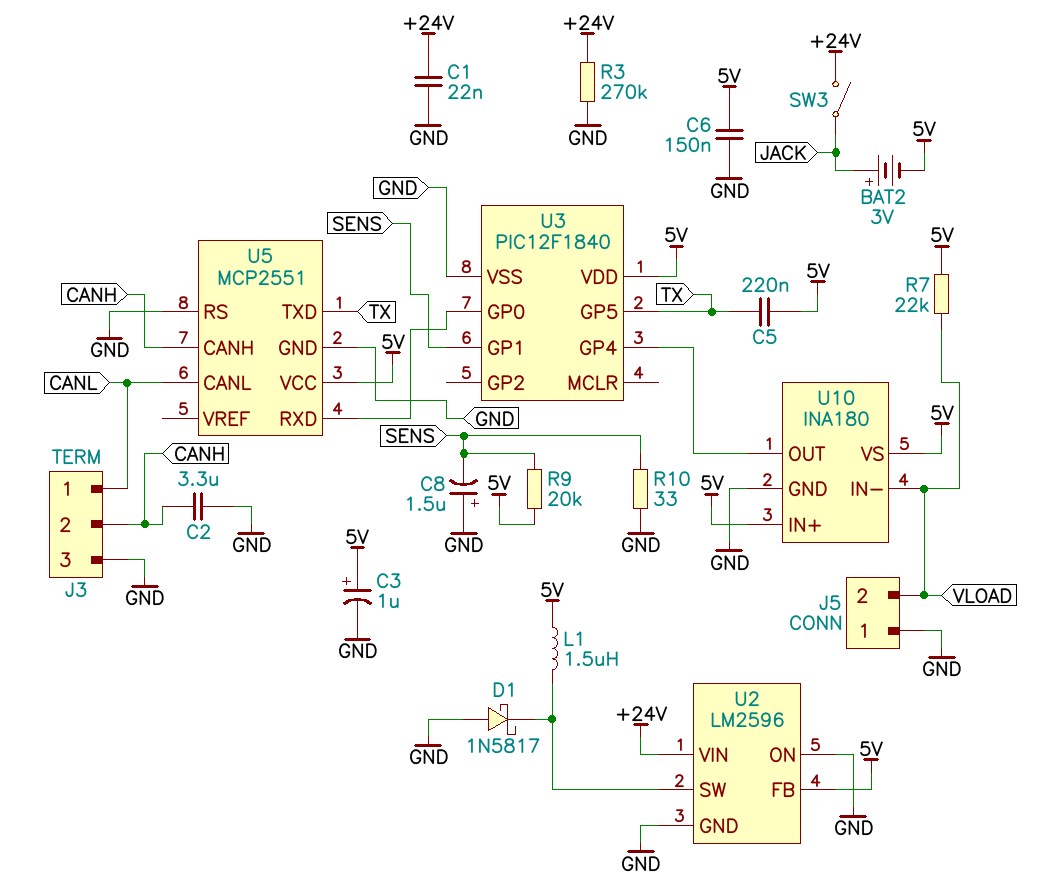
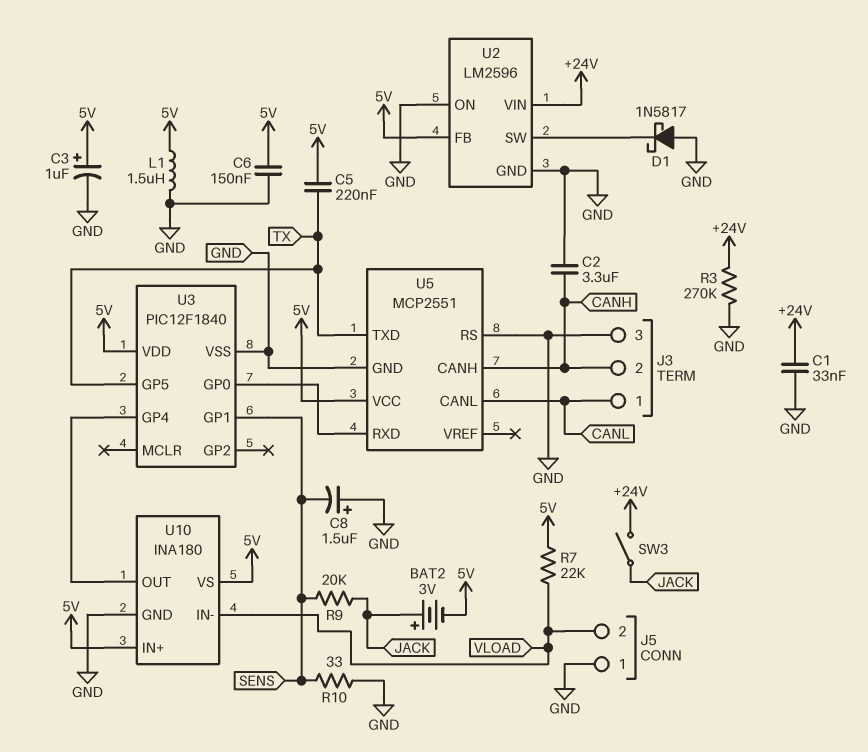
C1: 22nF (+24V, GND) -> 33nF (+24V, GND)
L1: 1.5uH (5V, U2/SW) -> 1.5uH (5V, GND)
R9: 20k (5V, SENS) -> 20k (JACK, SENS)

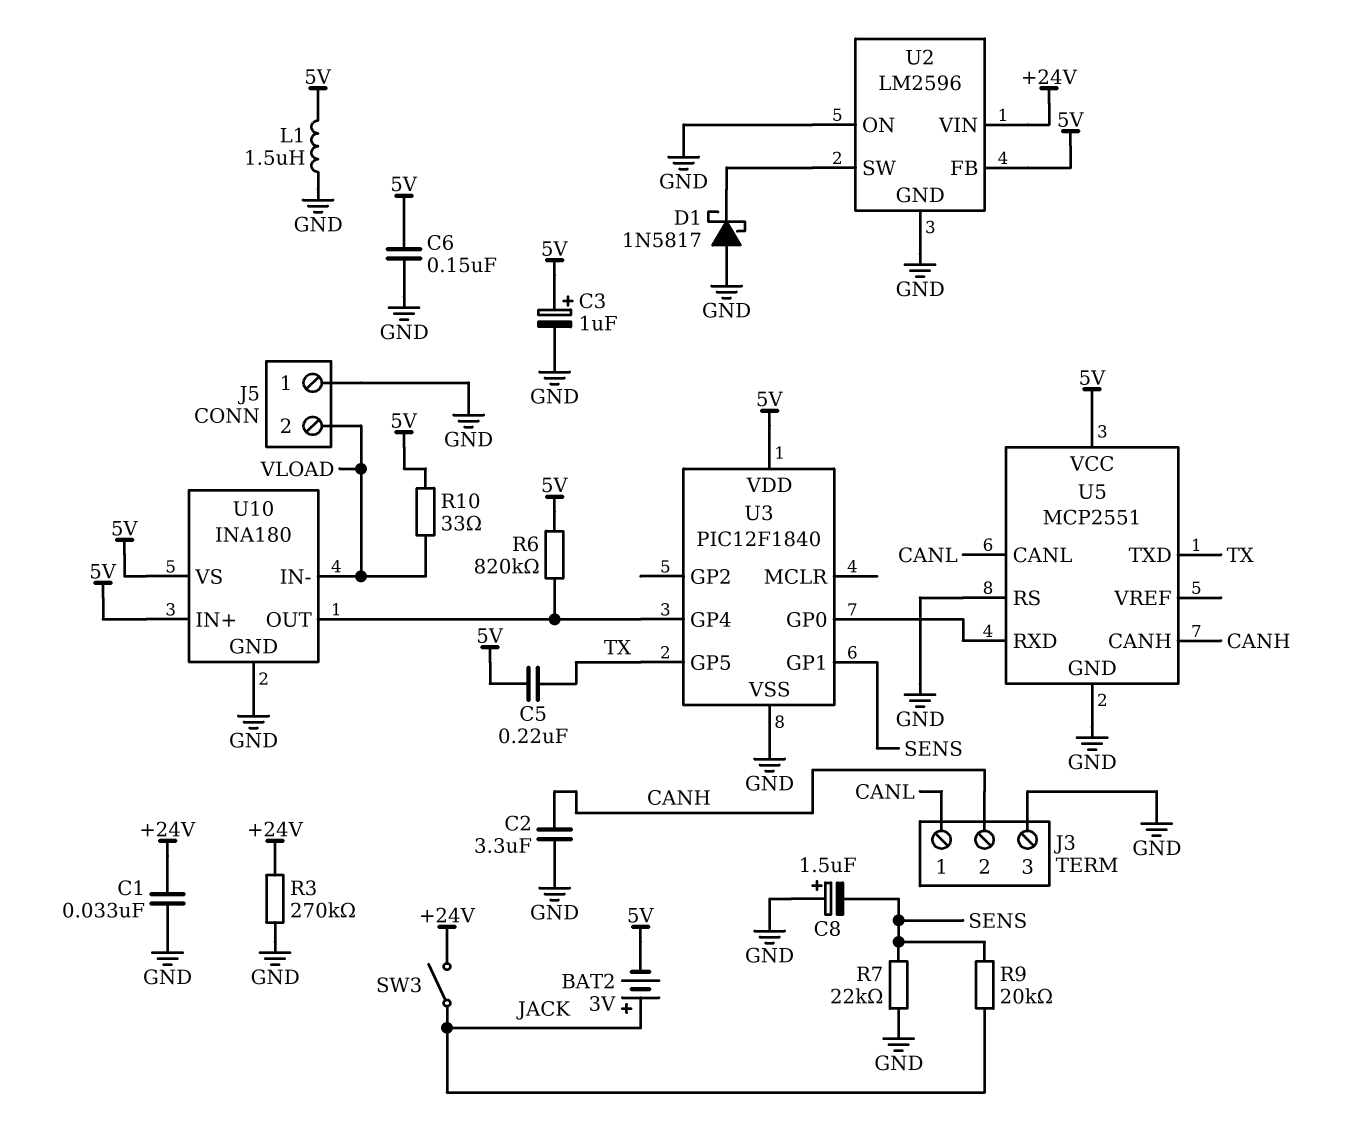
R6: none -> 820k (5V, U3/GP4)
R7: 22k (5V, VLOAD) -> 22k (GND, SENS)
R10: 33 (GND, SENS) -> 33 (5V, VLOAD)

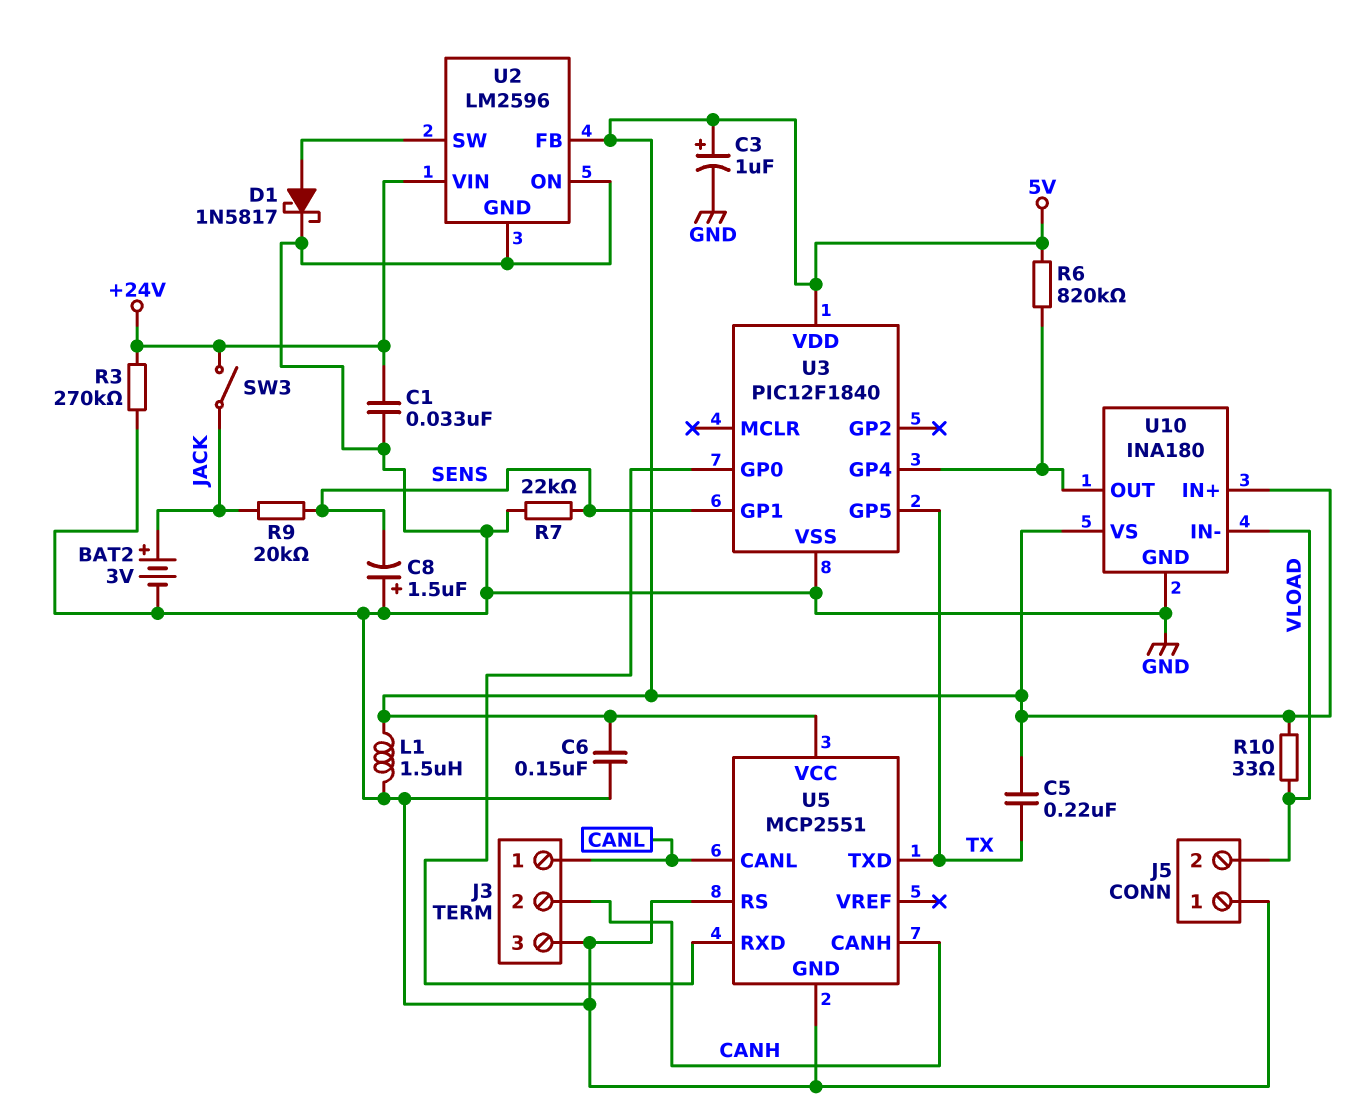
BAT2: 3V (plus JACK, minus 5V) -> 3V (plus JACK, minus GND)
C2: 3.3uF (CANH, GND) -> none
D1: schottky 1N5817 (A GND, K U2/SW) -> schottky 1N5817 (A U2/SW, K GND)

